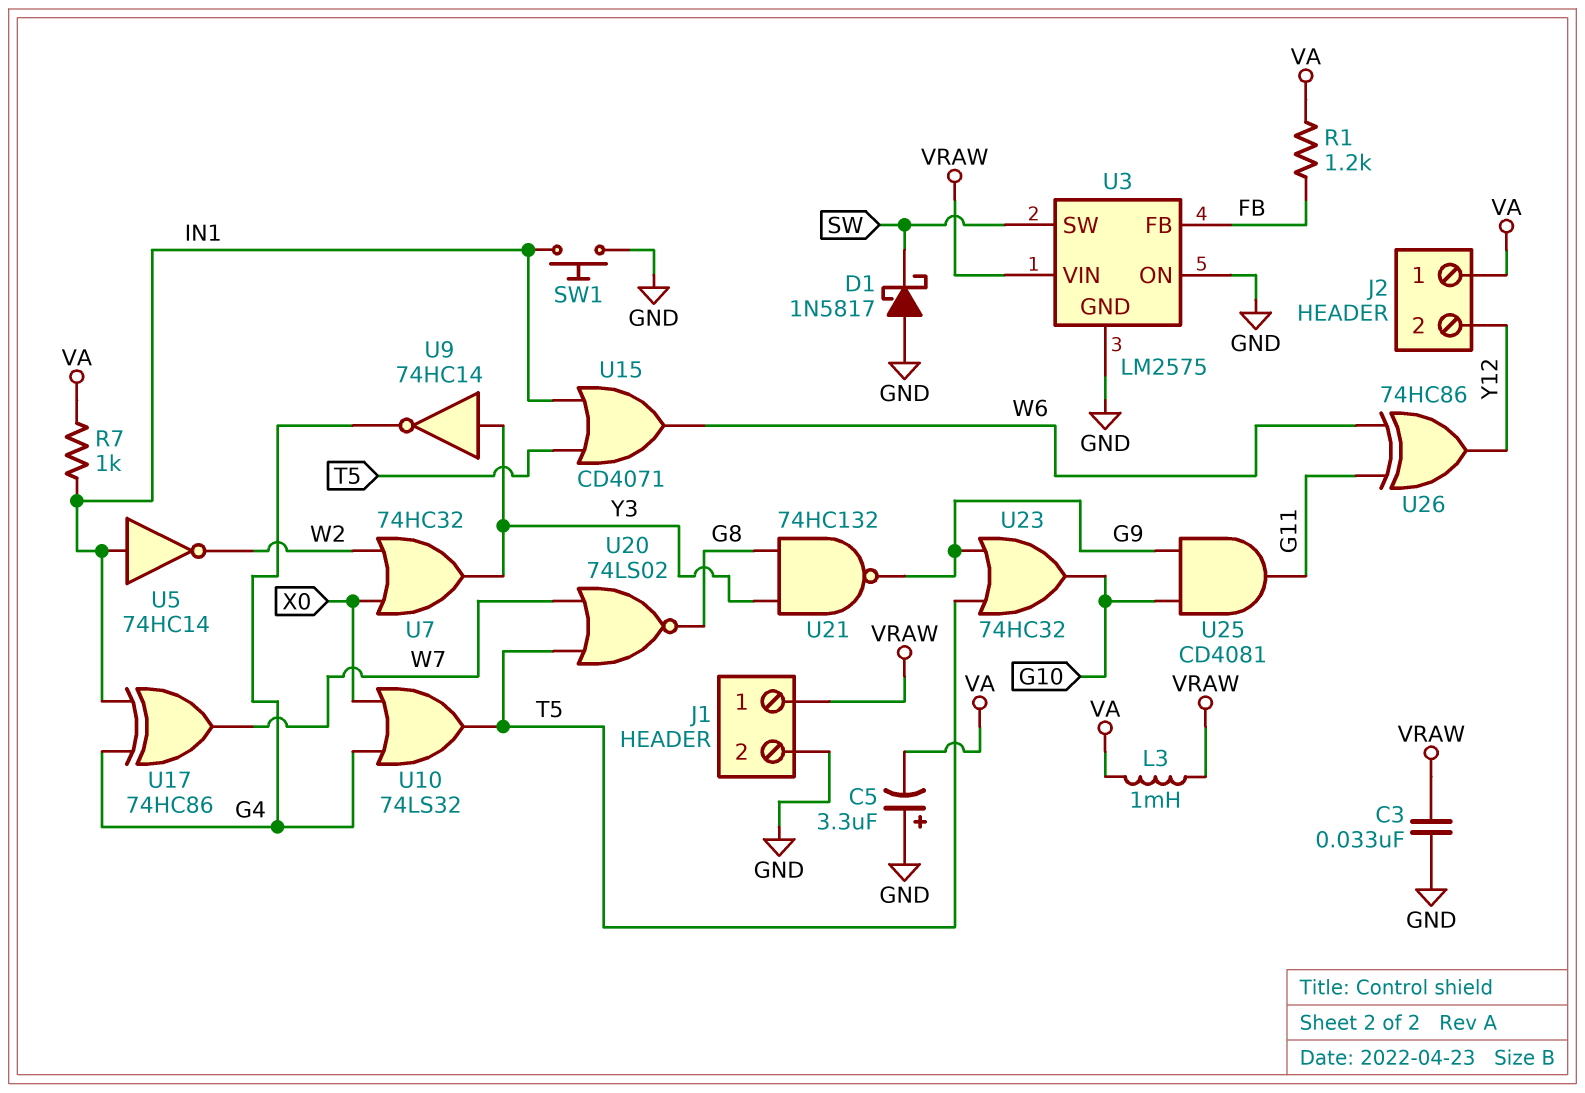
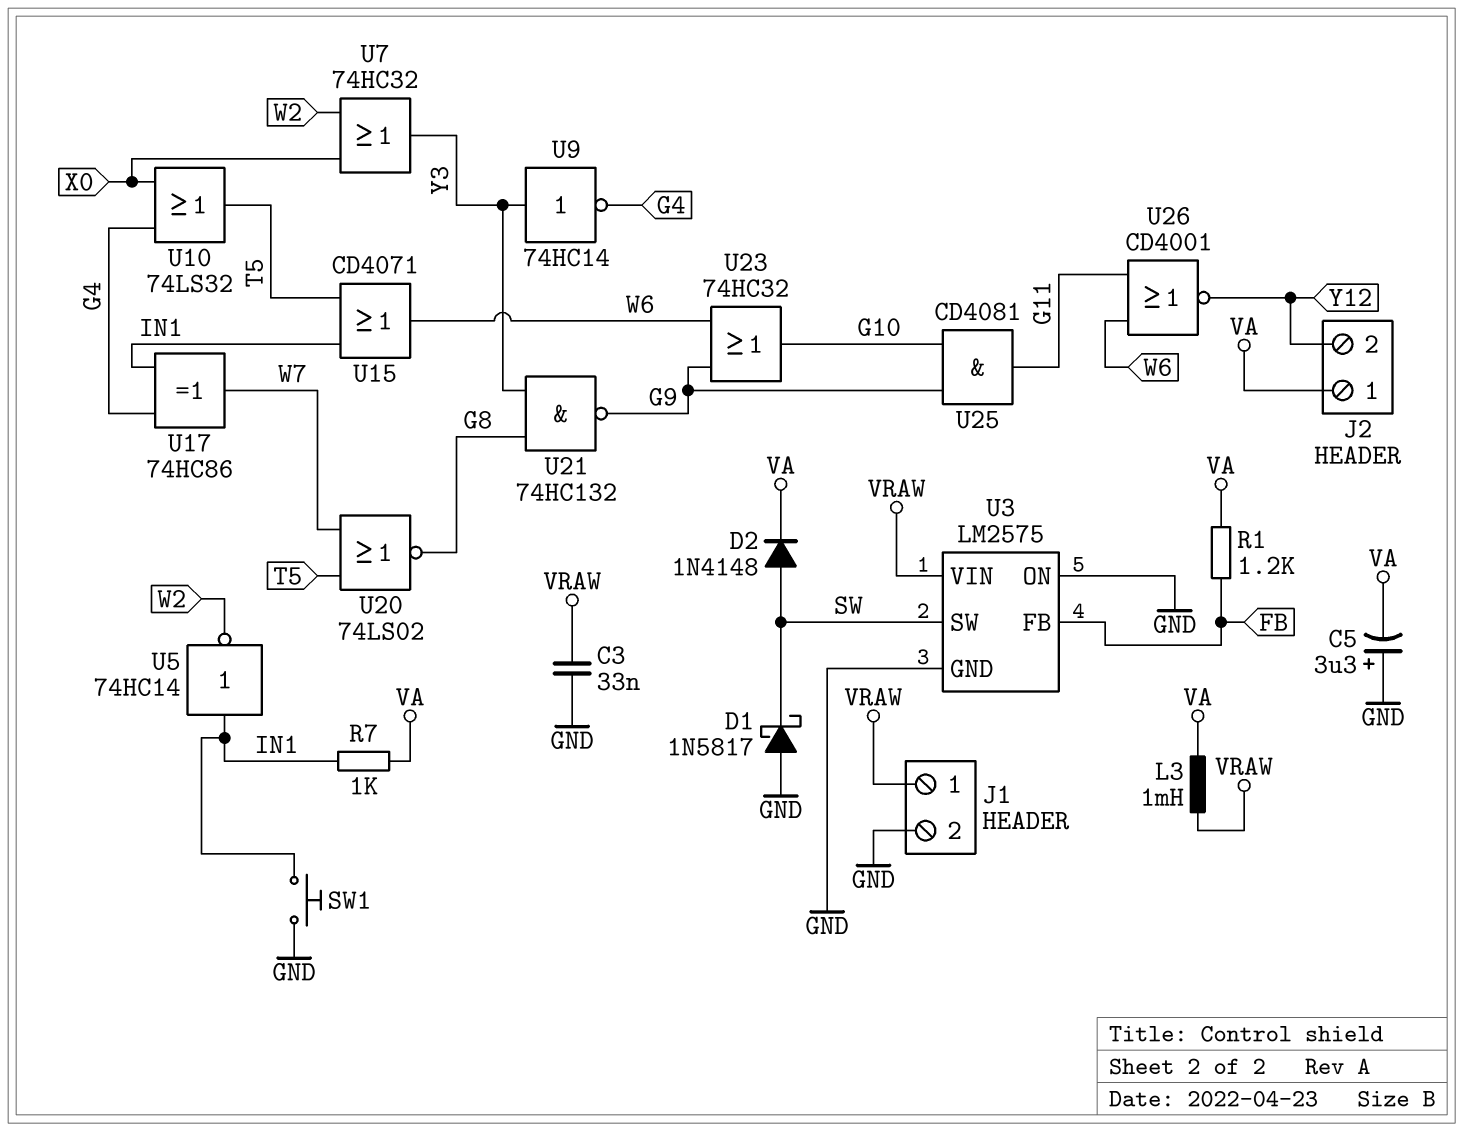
D2: none -> diode 1N4148 (A SW, K VA)
U23: OR 74HC32 (in G9, in T5, out G10) -> OR 74HC32 (in G9, in W6, out G10)
U26: XOR 74HC86 (in G11, in W6, out Y12) -> NOR CD4001 (in G11, in W6, out Y12)

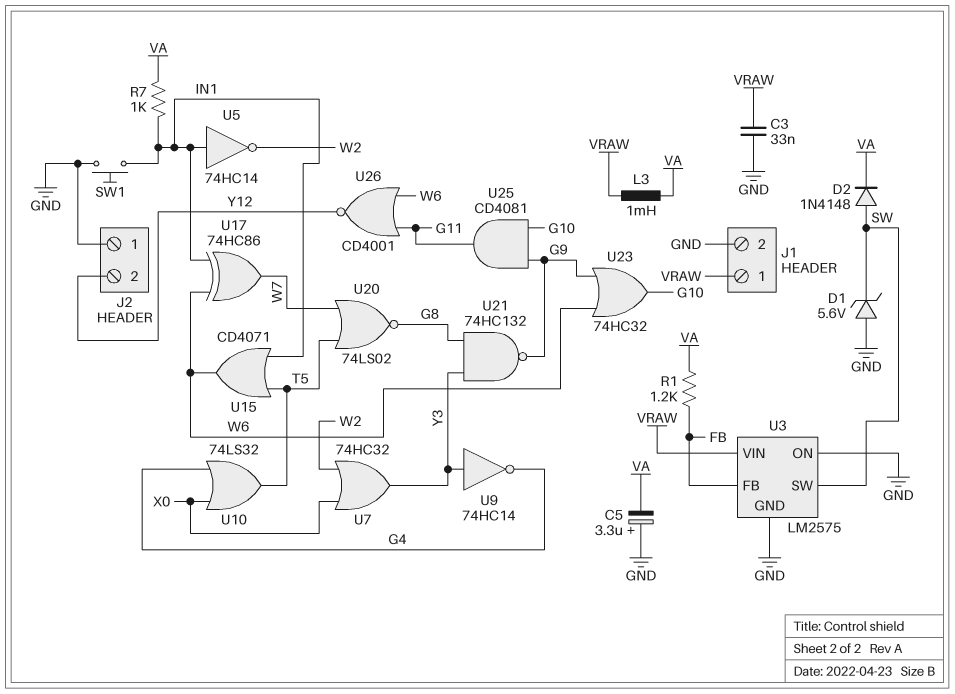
D1: schottky 1N5817 (A GND, K SW) -> zener 5.6V (A GND, K SW)
J2 pin 1: VA -> GND
U17: XOR 74HC86 (in G4, in IN1, out W7) -> XOR 74HC86 (in IN1, in W6, out W7)

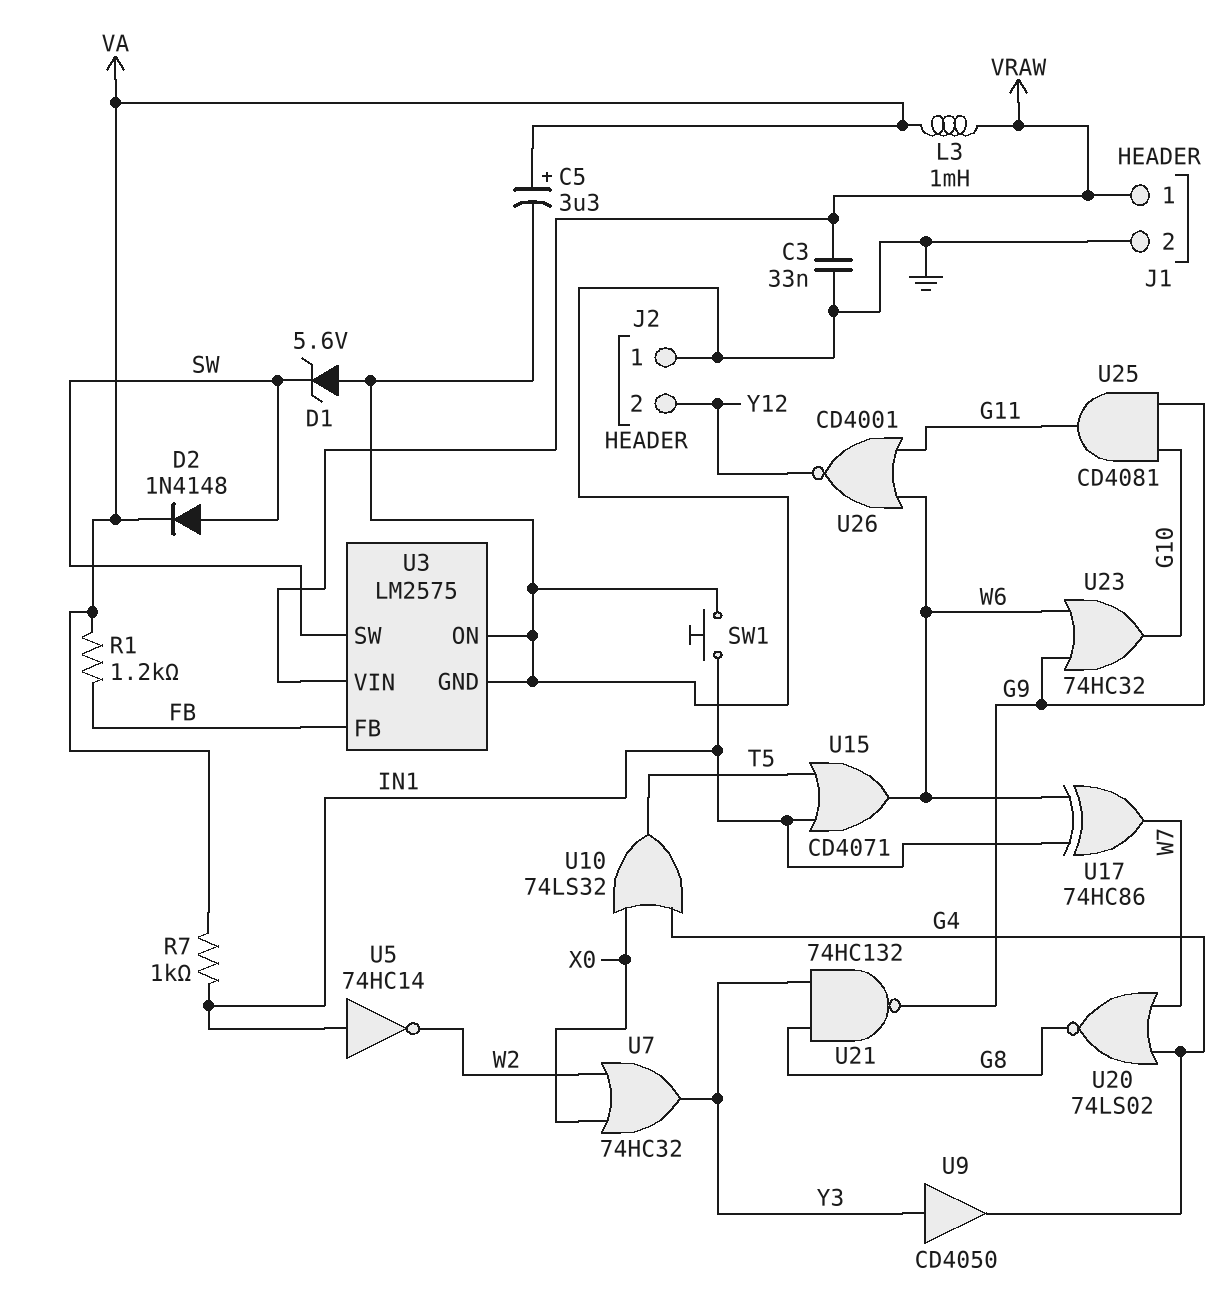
C5: 3.3uF (plus GND, minus VA) -> 3.3uF (plus VA, minus GND)
U9: NOT 74HC14 (in Y3, out G4) -> buffer CD4050 (in Y3, out G4)
U20: NOR 74LS02 (in T5, in W7, out G8) -> NOR 74LS02 (in G4, in W7, out G8)

